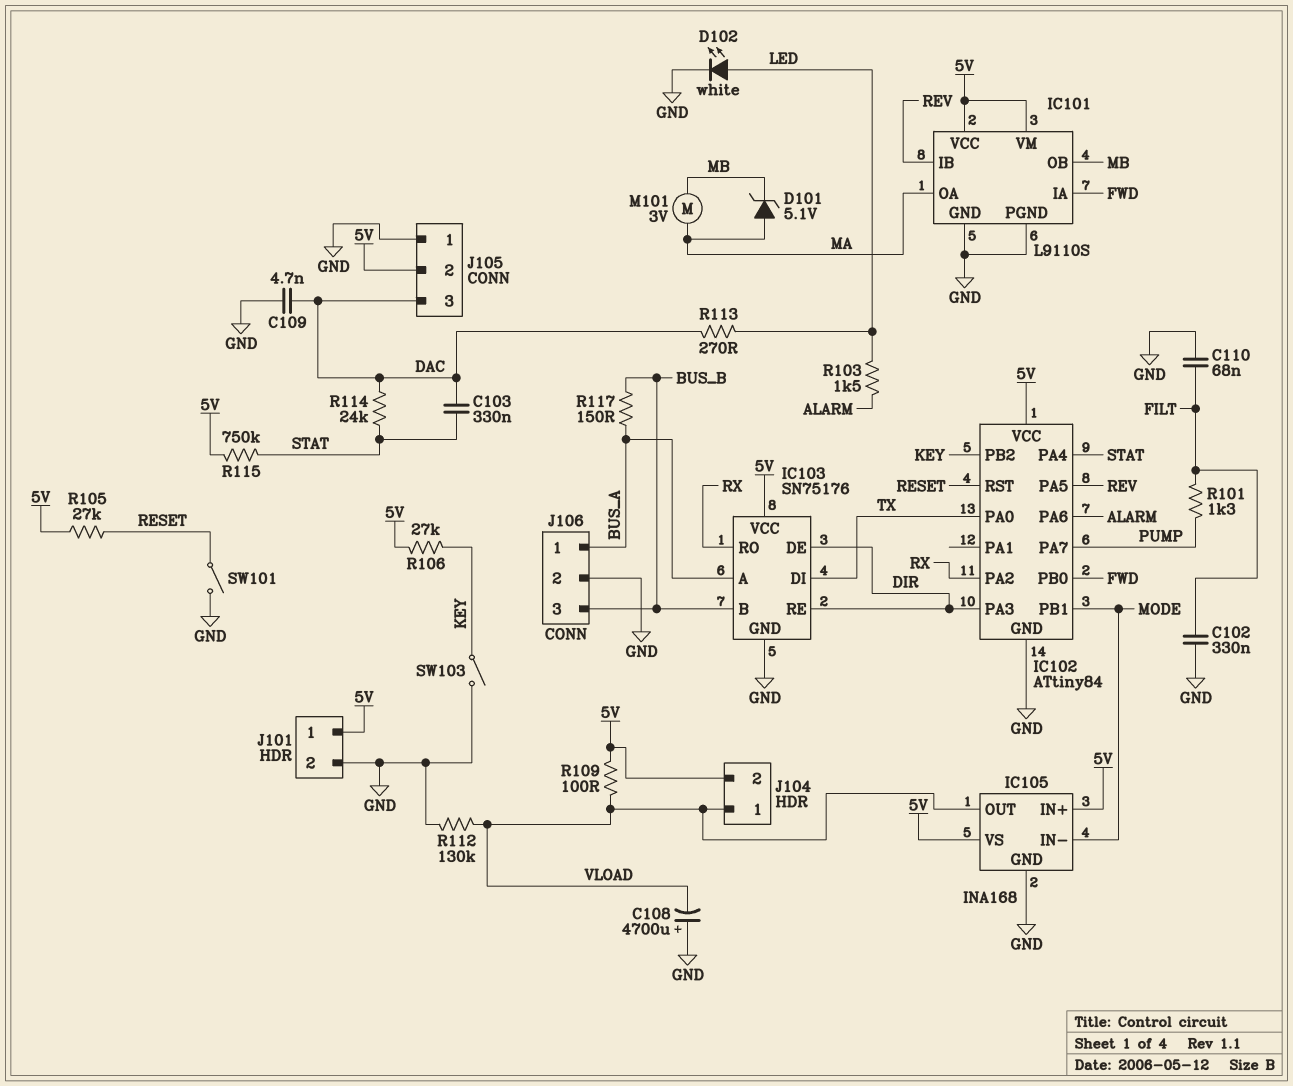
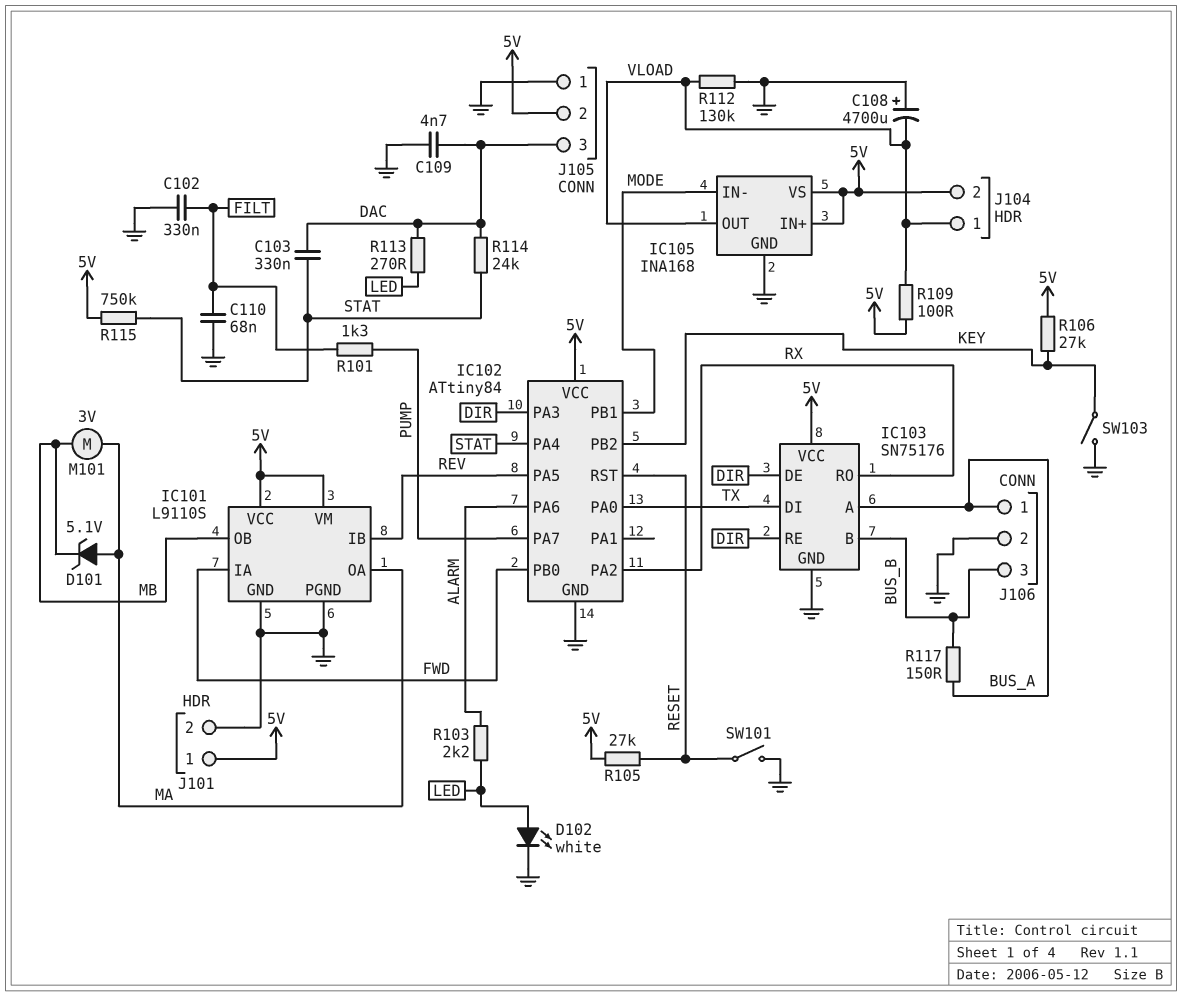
R103: 1.5k (ALARM, LED) -> 2.2k (ALARM, LED)

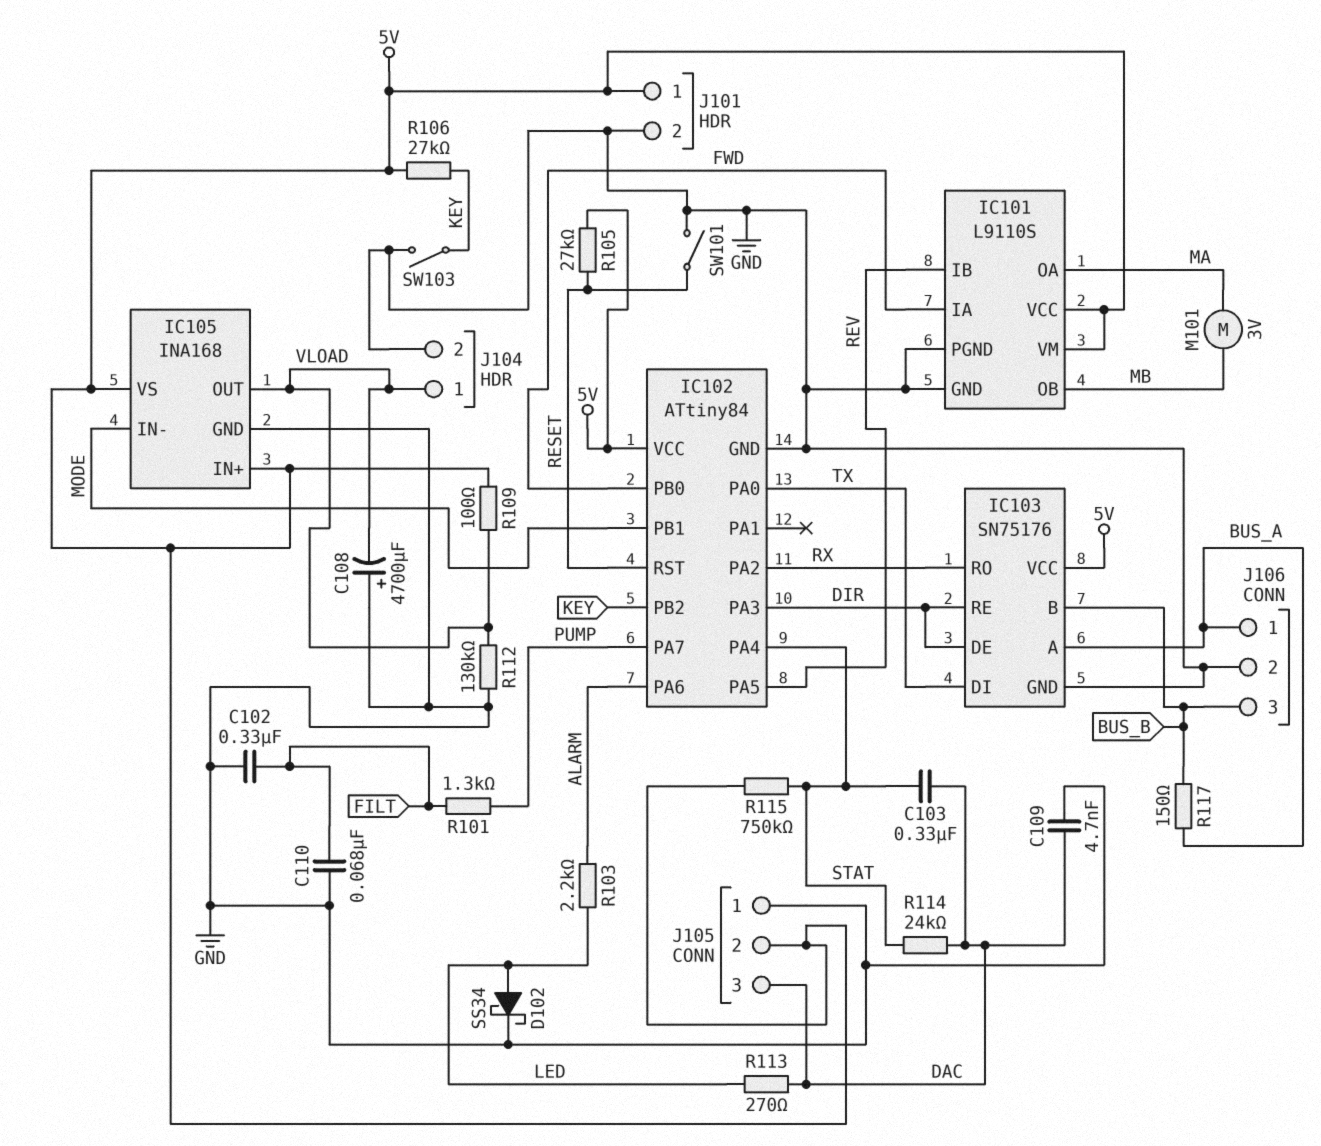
D101: zener 5.1V (A MA, K MB) -> none
D102: LED white (A LED, K GND) -> schottky SS34 (A LED, K GND)
J104 pin 2: 5V -> GND

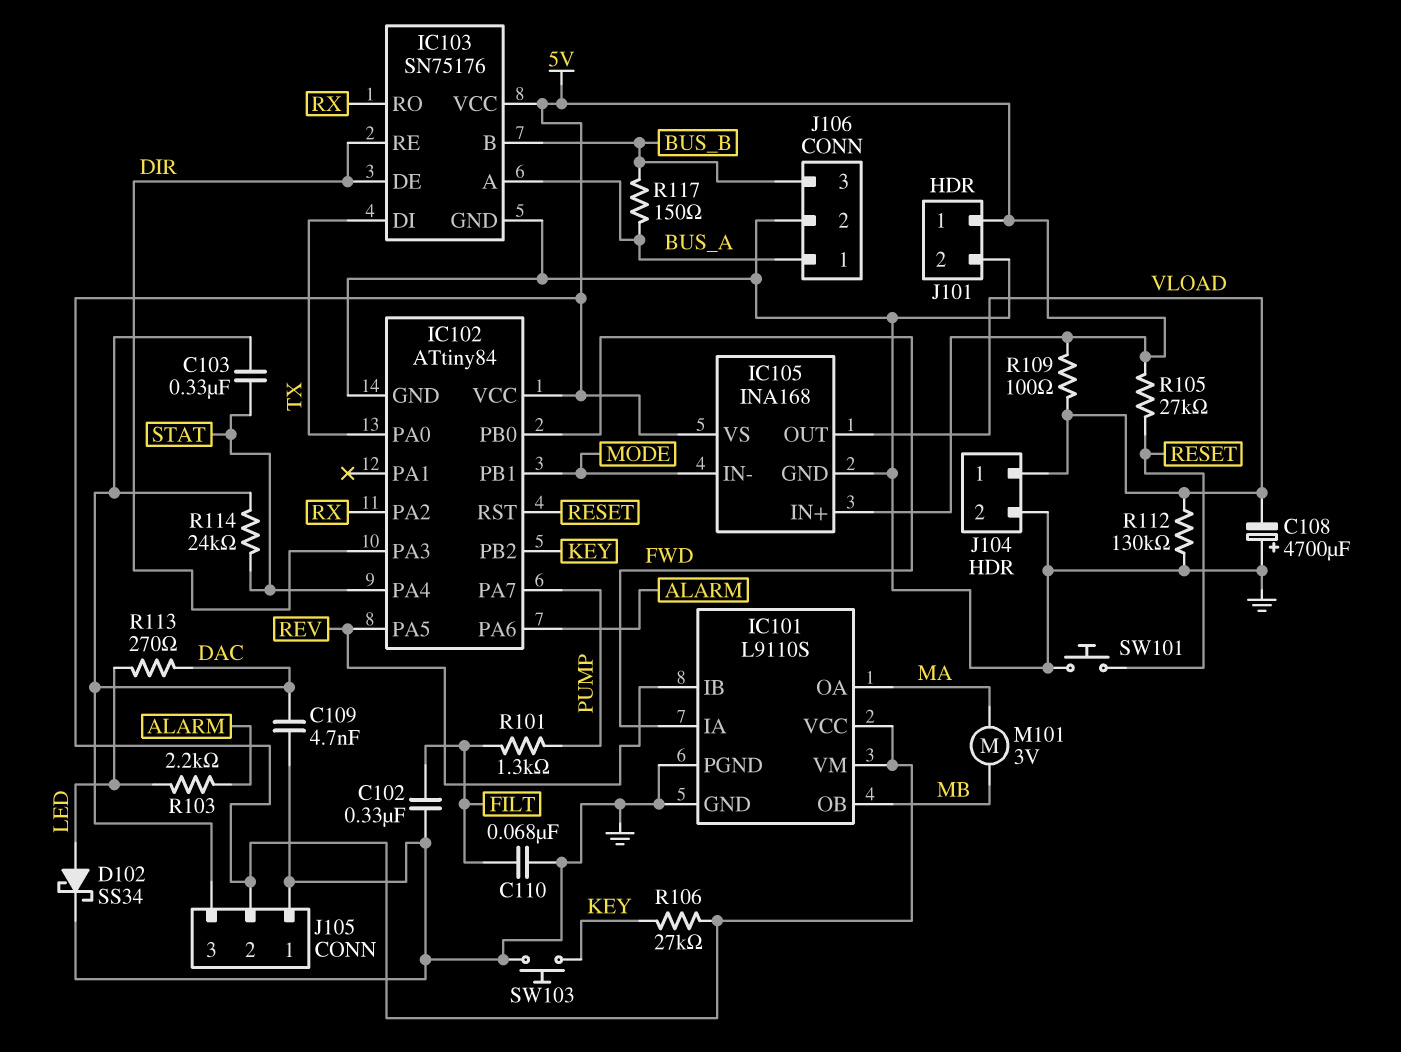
R115: 750k (5V, STAT) -> none
SW101: switch (GND, RESET) -> button (GND, RESET)
SW103: switch (GND, KEY) -> button (GND, KEY)

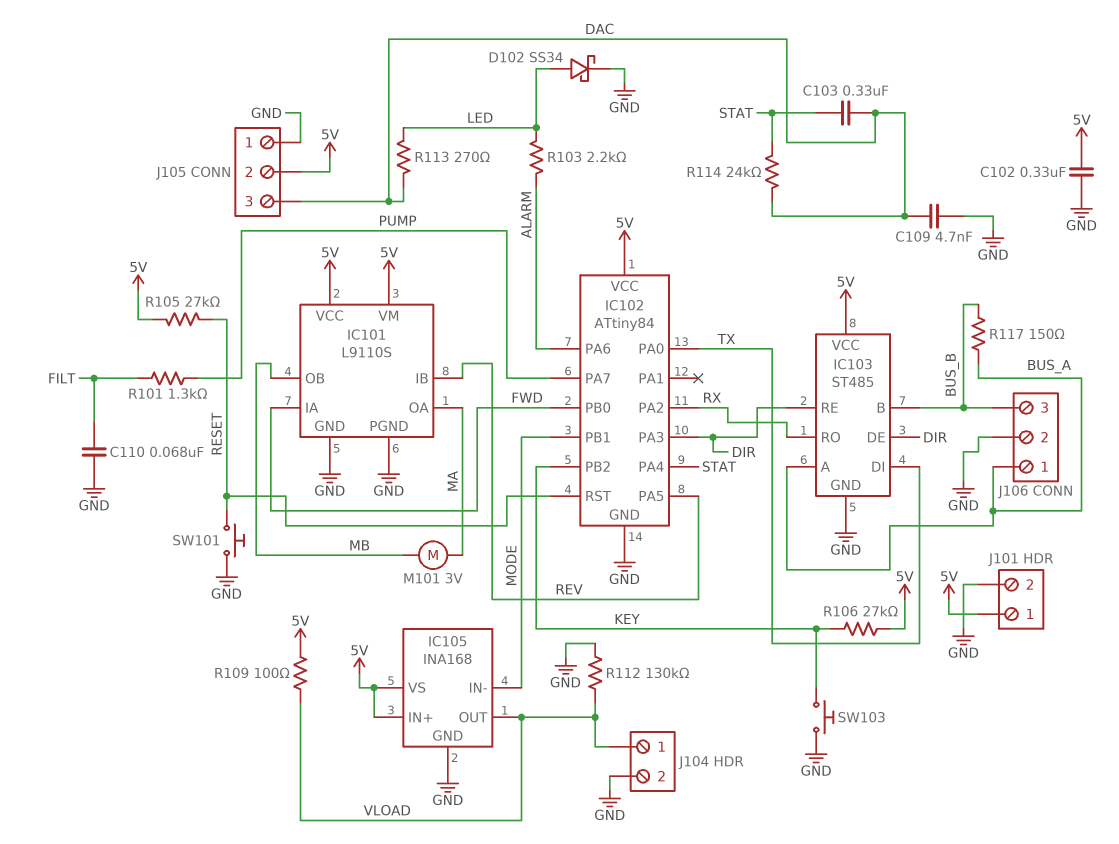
C102: 330nF (FILT, GND) -> 330nF (5V, GND)
C108: 4700uF (plus GND, minus VLOAD) -> none
IC103: SN75176 -> ST485

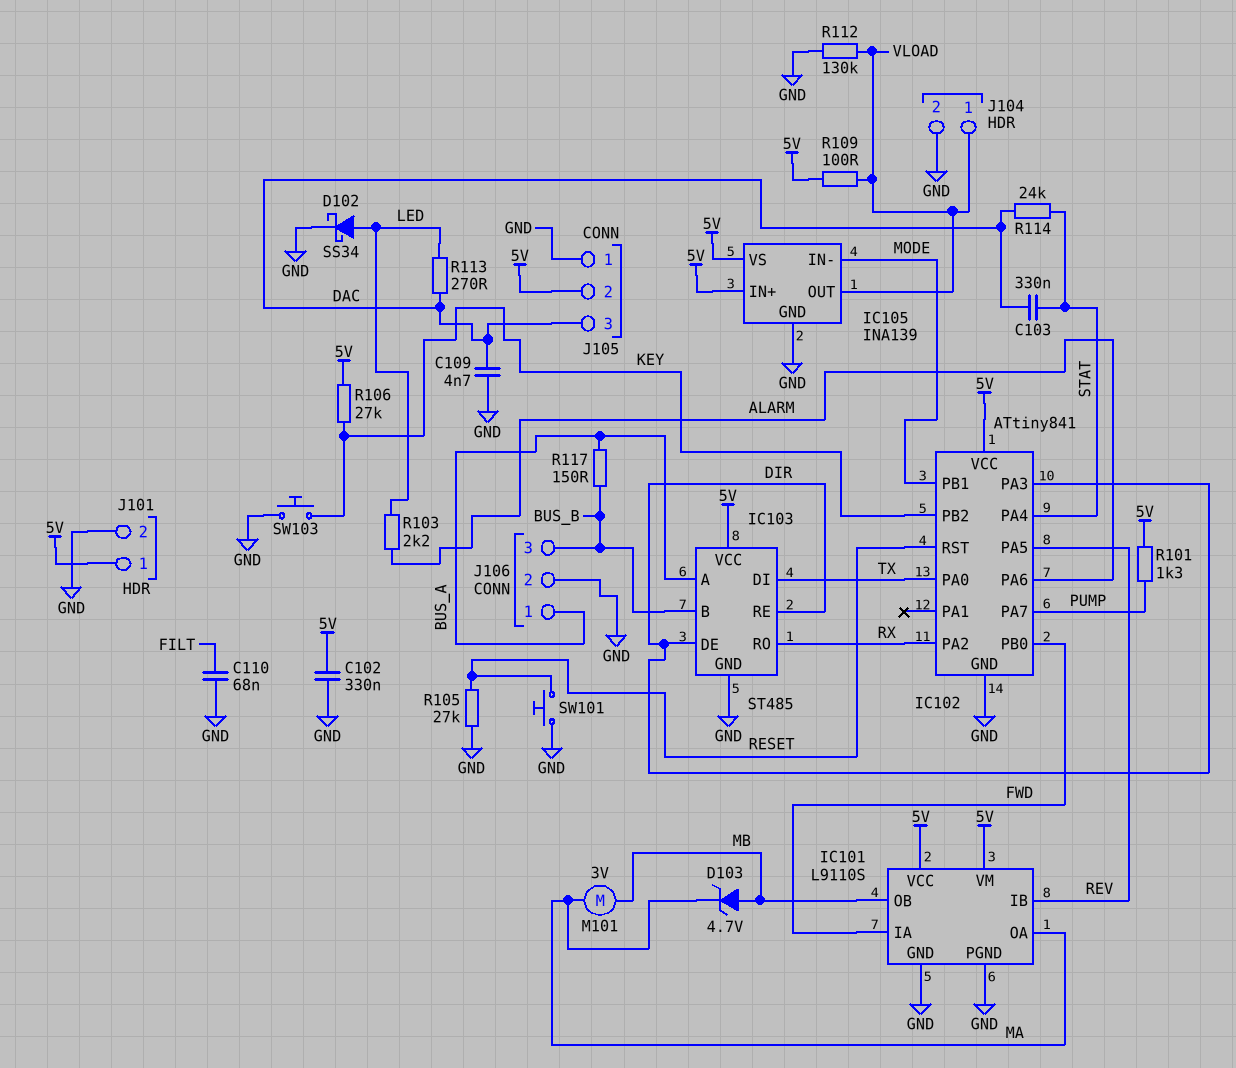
D103: none -> zener 4.7V (A MB, K MA)
IC102: ATtiny84 -> ATtiny841
IC105: INA168 -> INA139
R101: 1.3k (FILT, PUMP) -> 1.3k (5V, PUMP)
R105: 27k (5V, RESET) -> 27k (GND, RESET)

